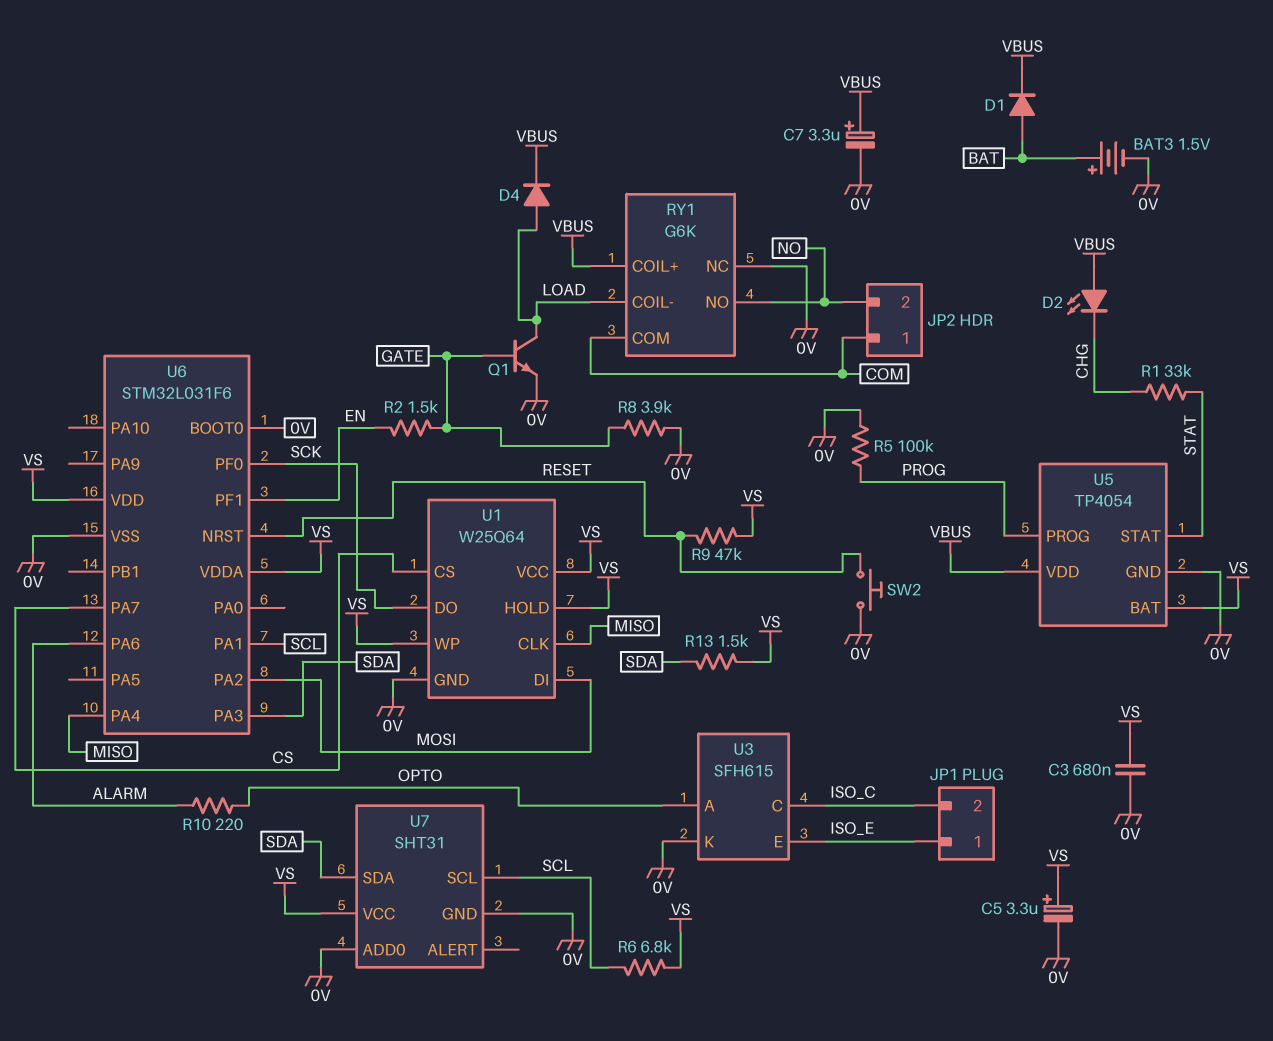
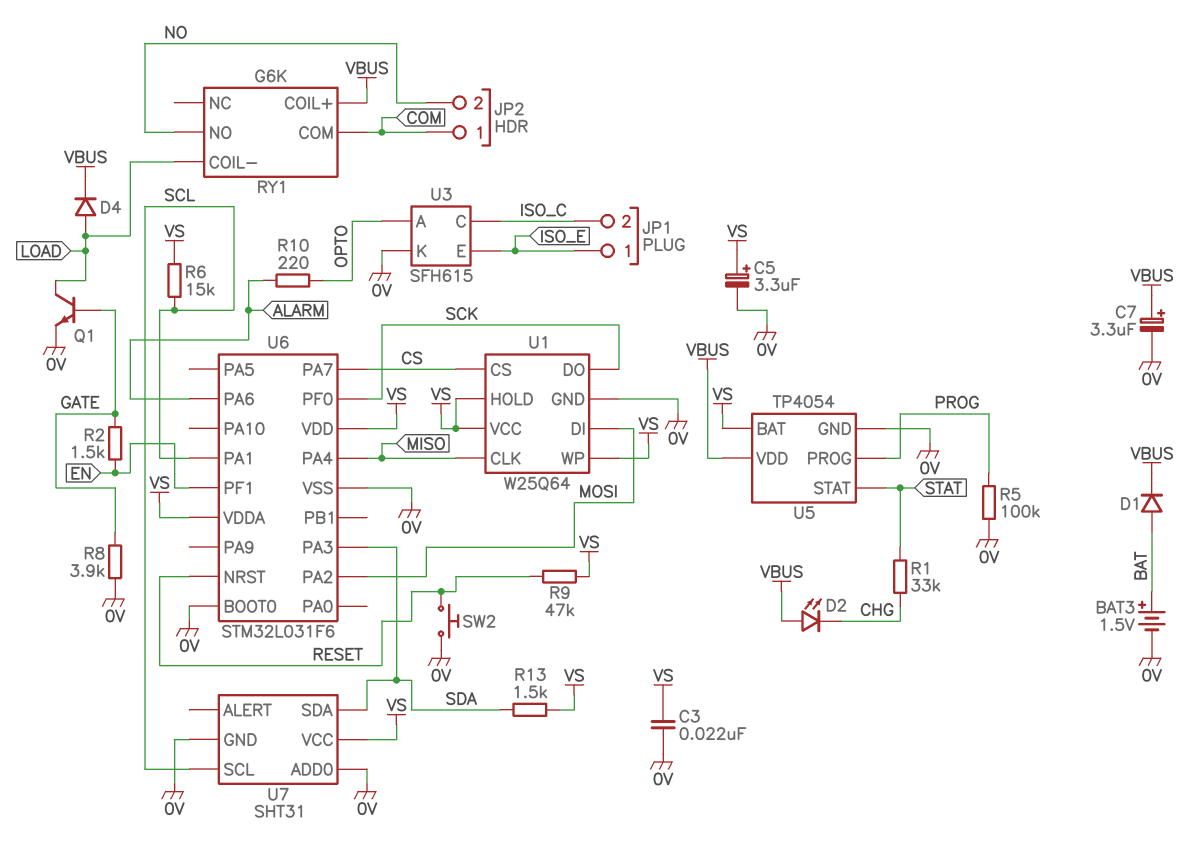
C3: 680nF (0V, VS) -> 22nF (0V, VS)
R6: 6.8k (SCL, VS) -> 15k (SCL, VS)
RY1 pin NC: 0V -> none

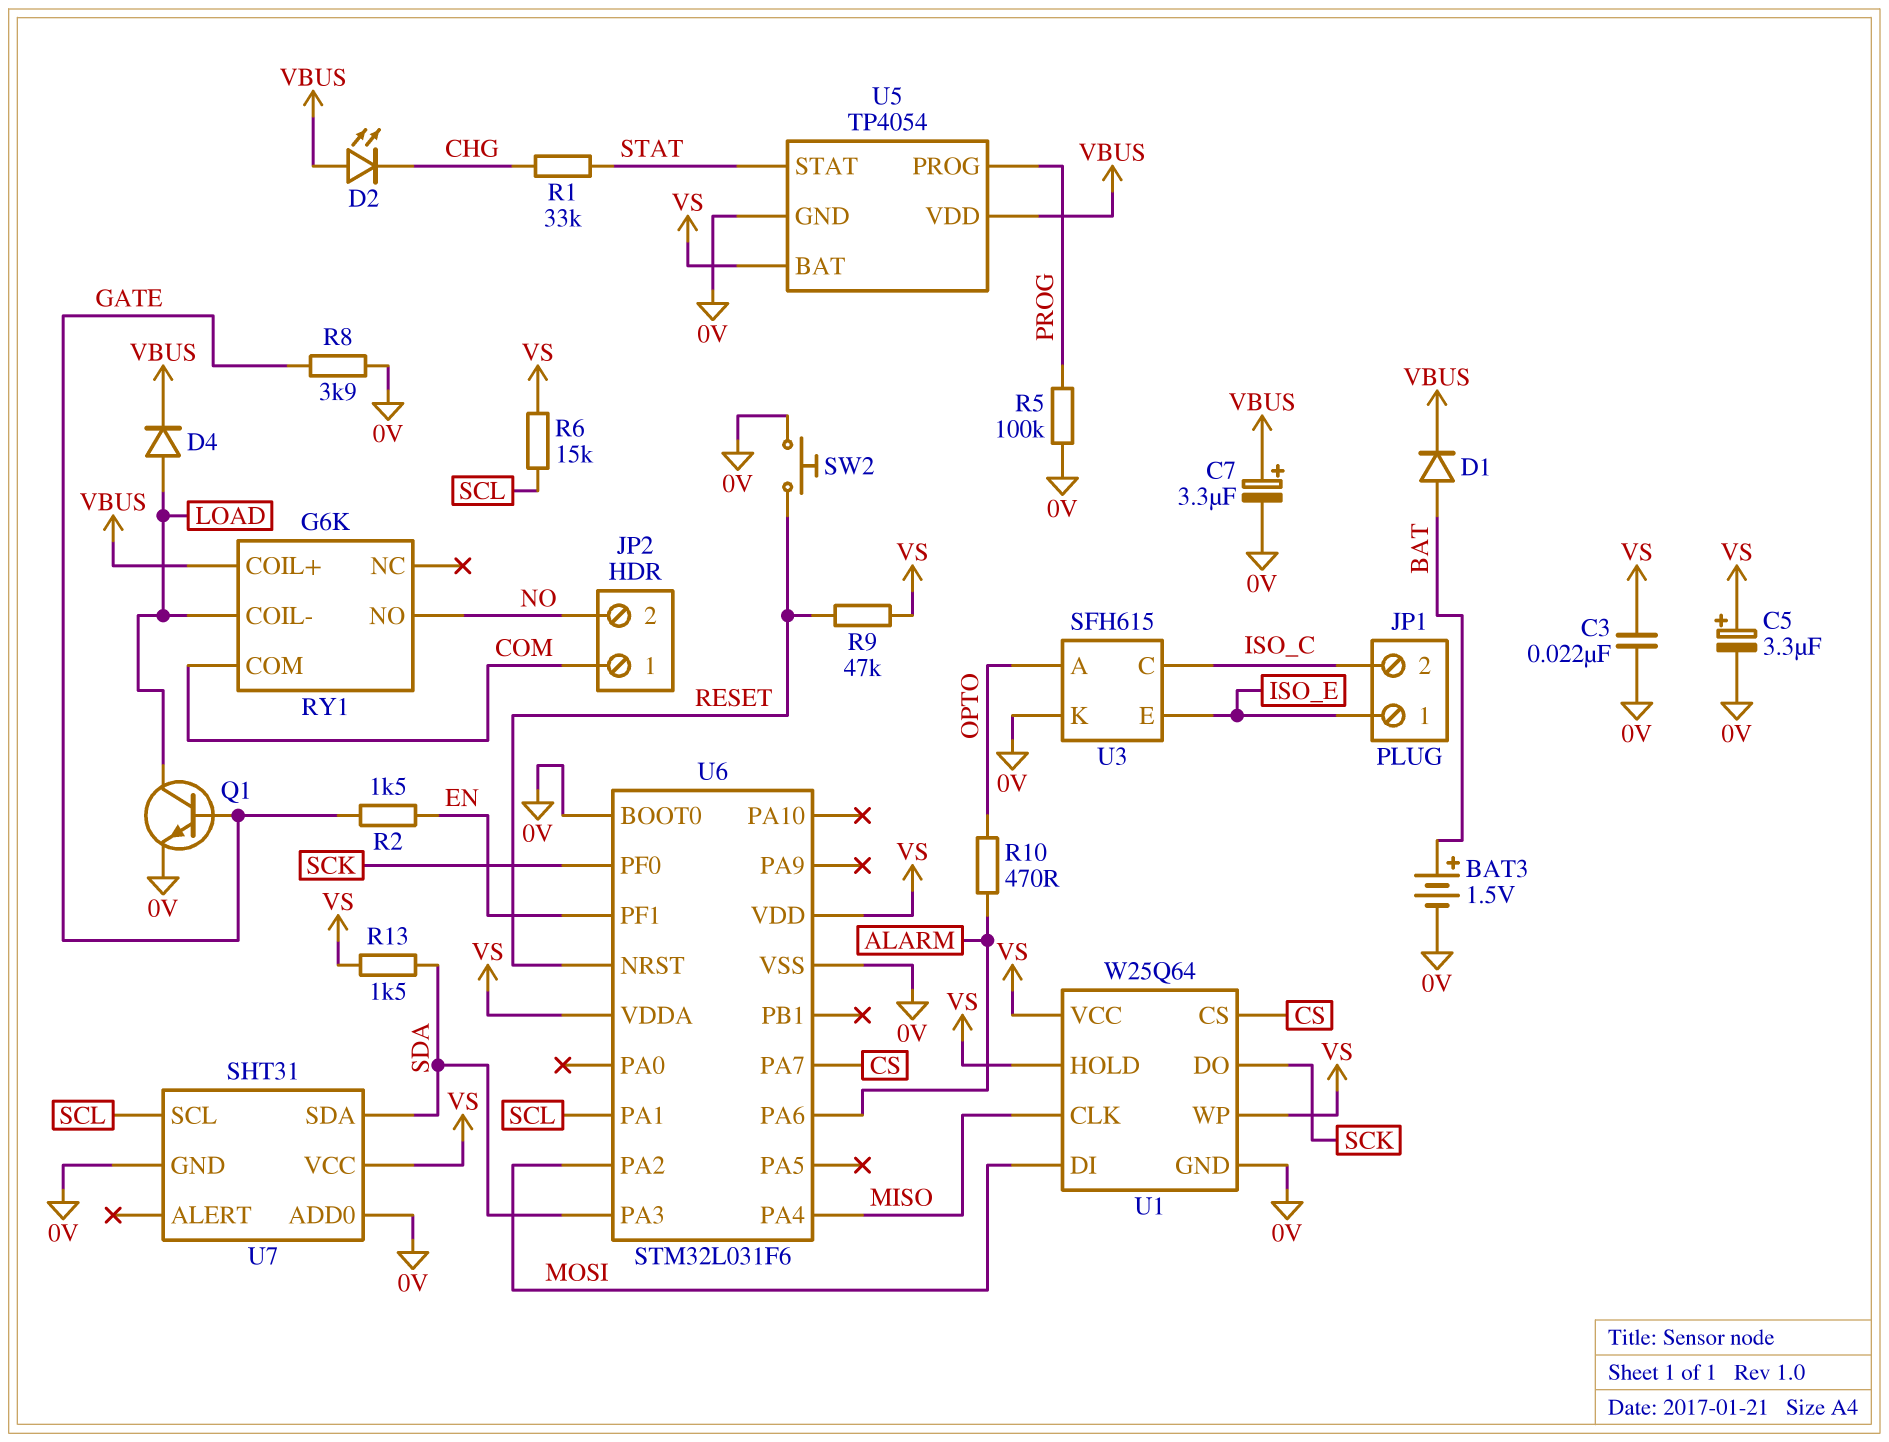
R10: 220 (ALARM, OPTO) -> 470 (ALARM, OPTO)

